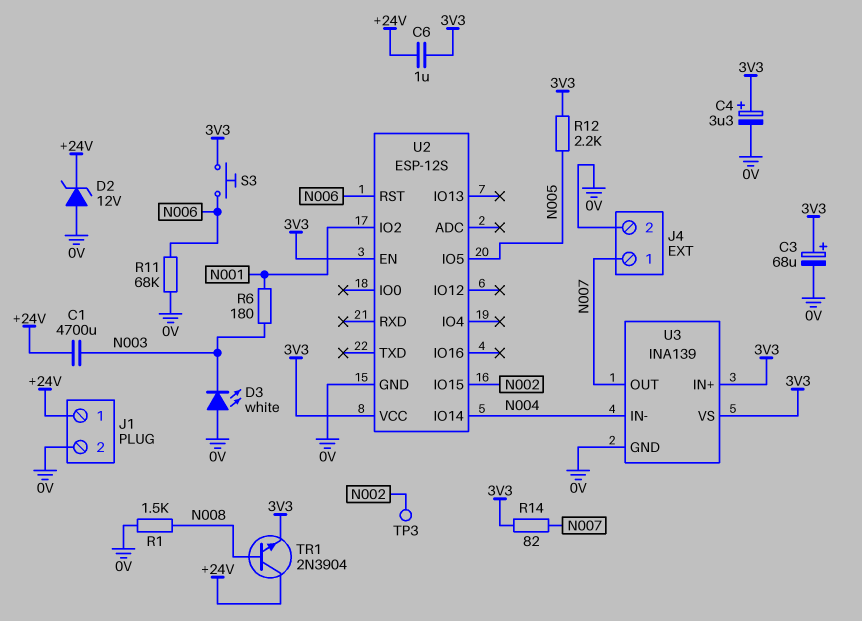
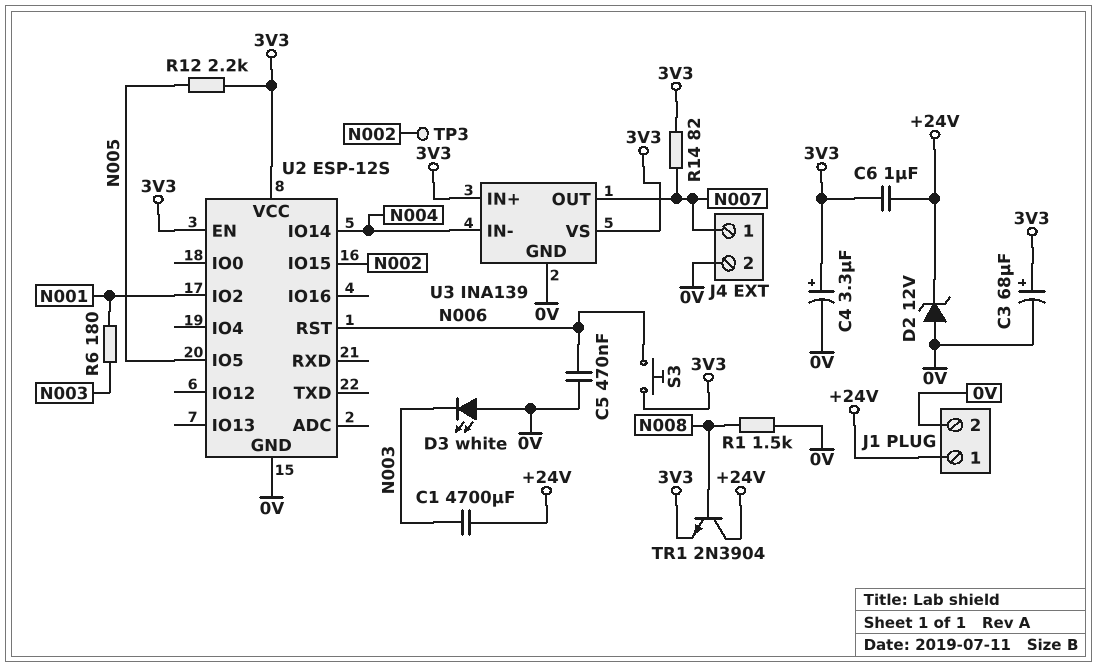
C5: none -> 470nF (0V, N006)
R11: 68k (0V, N006) -> none

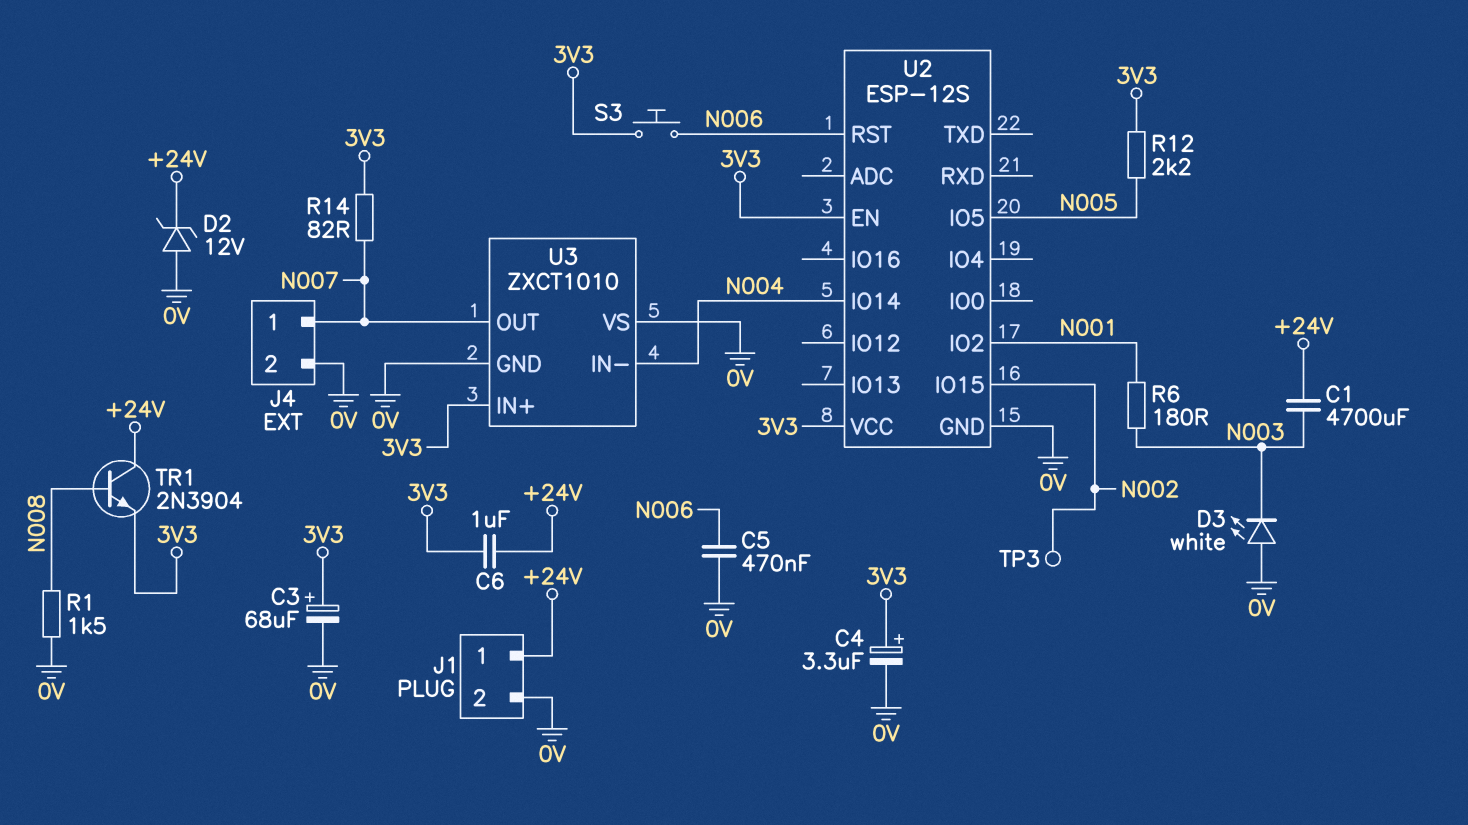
U3: INA139 -> ZXCT1010
U3 pin VS: 3V3 -> 0V

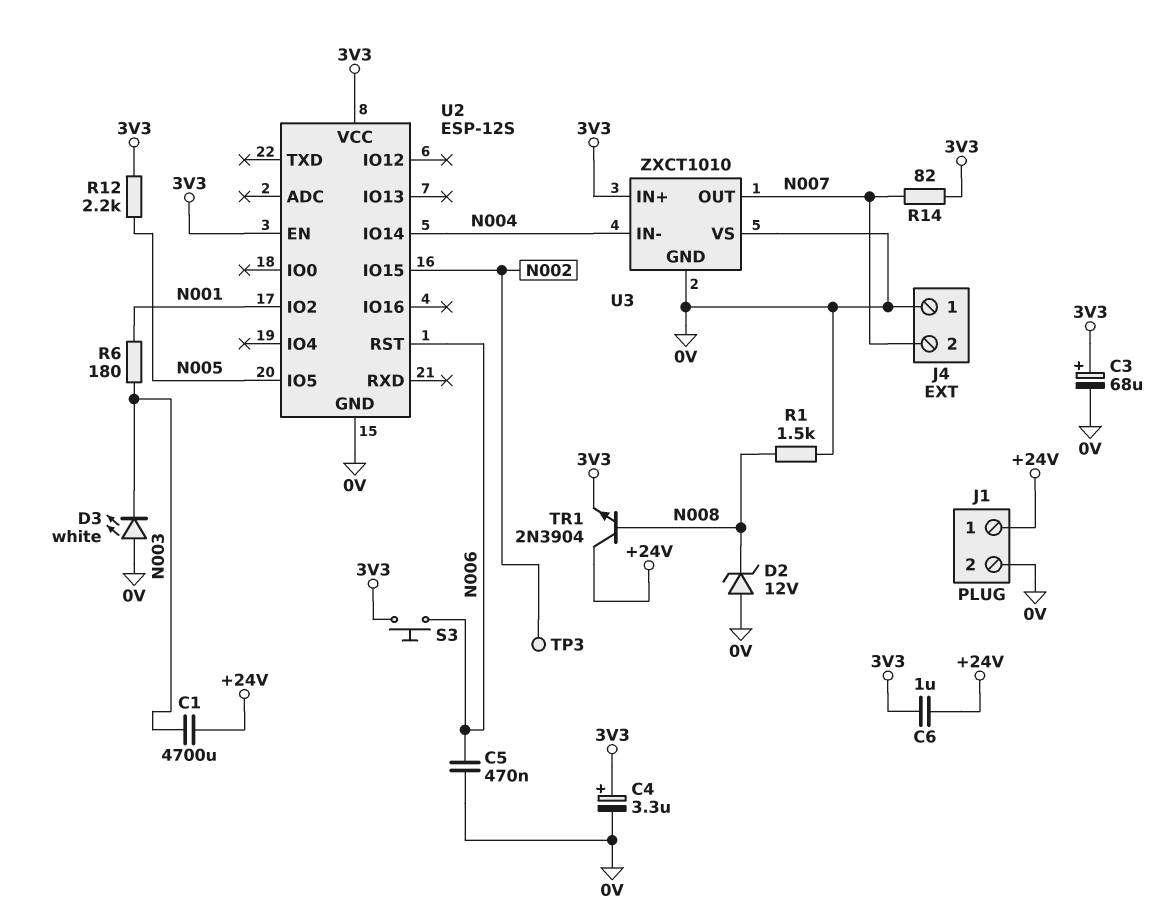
D2: zener 12V (A 0V, K +24V) -> zener 12V (A 0V, K N008)
J4 pin 1: N007 -> 0V
J4 pin 2: 0V -> N007

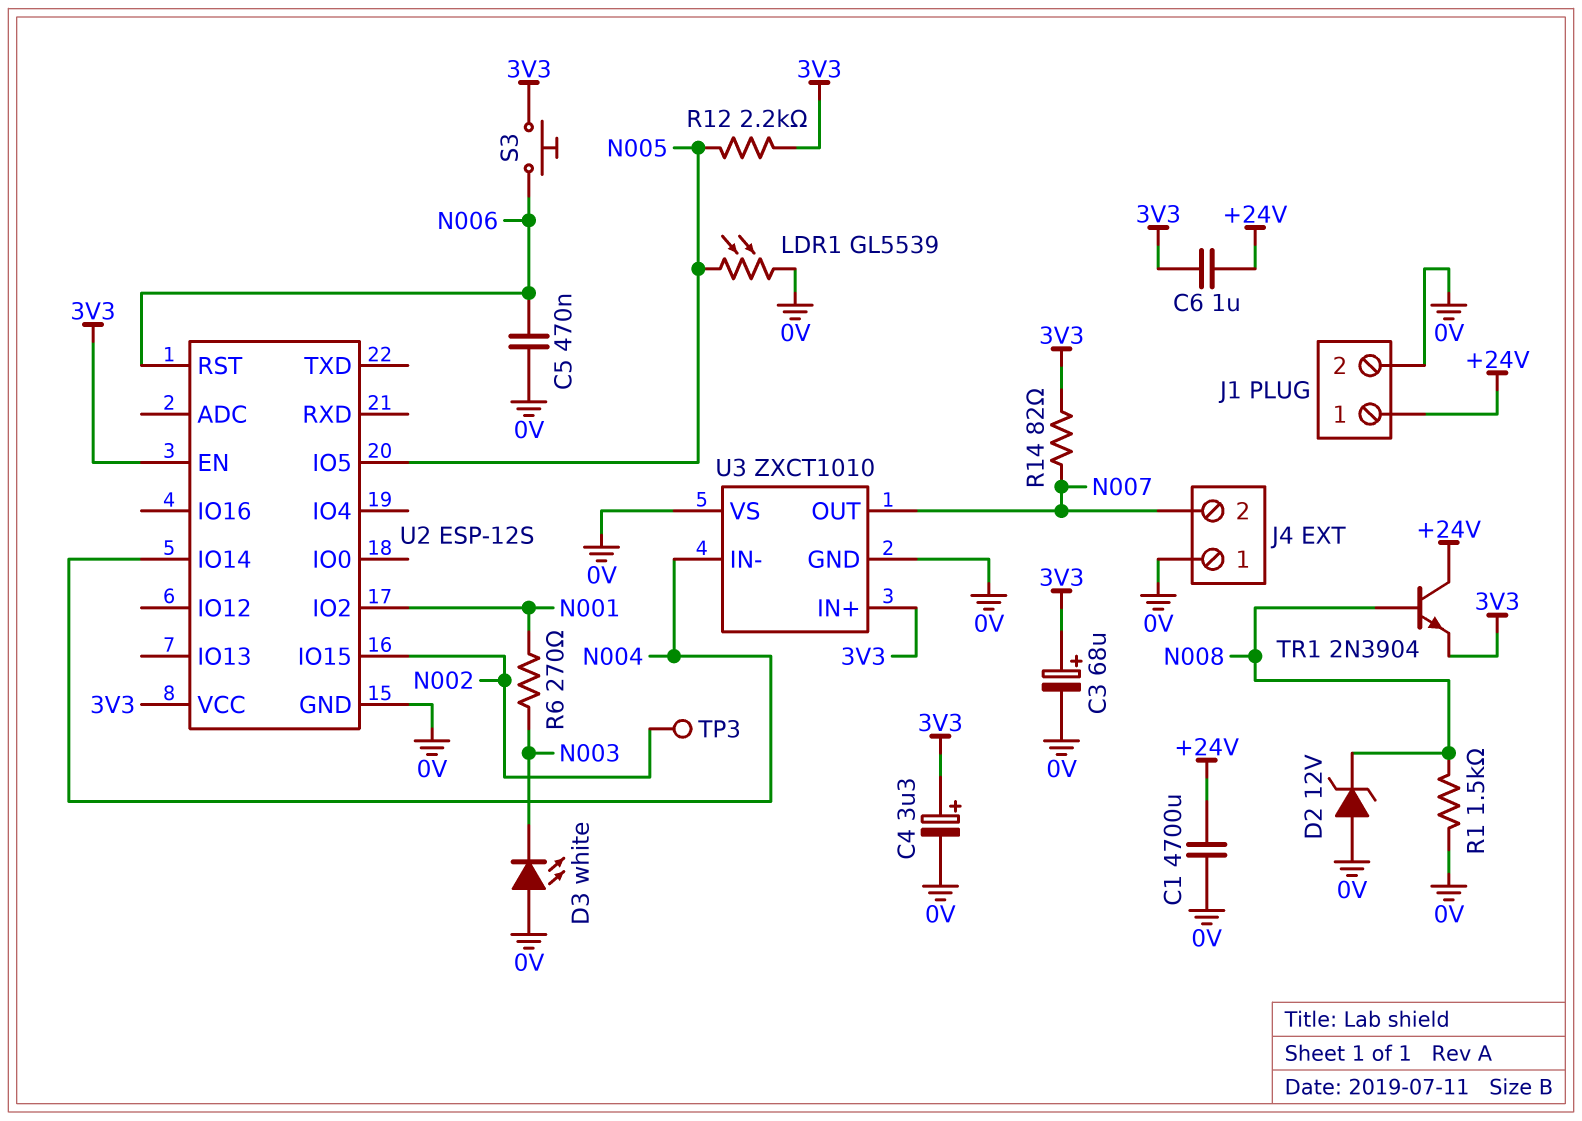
C1: 4700uF (+24V, N003) -> 4700uF (+24V, 0V)
LDR1: none -> GL5539 (0V, N005)
R6: 180 (N001, N003) -> 270 (N001, N003)

